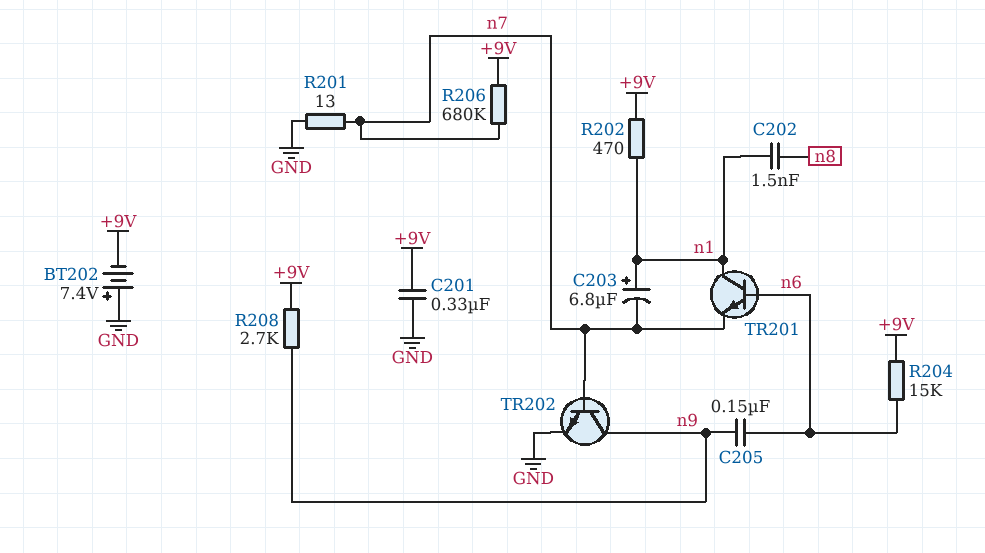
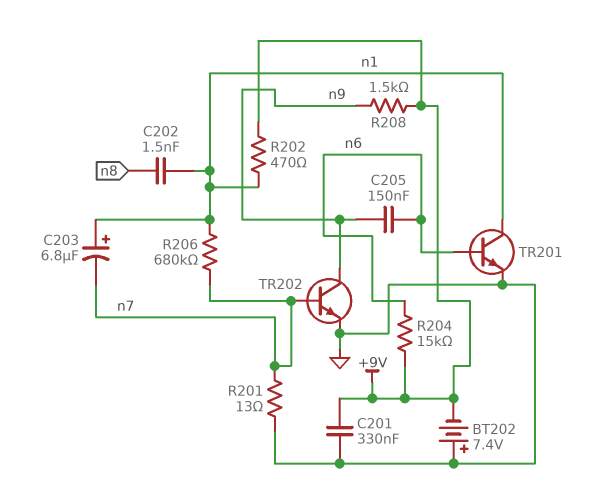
R206: 680k (+9V, n7) -> 680k (n1, n7)
R208: 2.7k (+9V, n9) -> 1.5k (+9V, n9)
TR201: NPN (B n6, C n1, E n7) -> NPN (B n6, C n1, E GND)

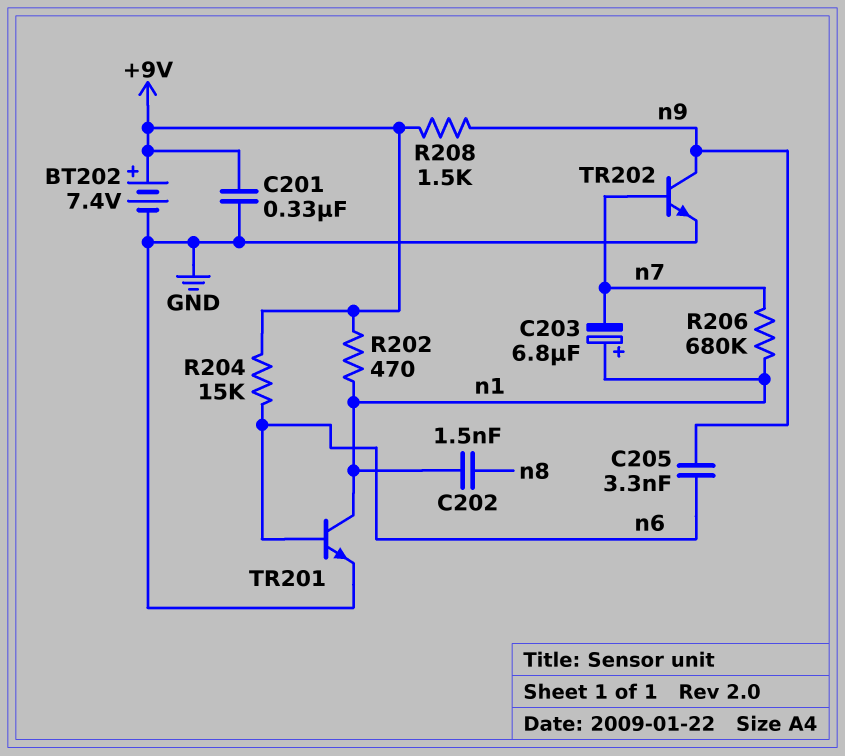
BT202: 7.4V (plus GND, minus +9V) -> 7.4V (plus +9V, minus GND)
C205: 150nF (n6, n9) -> 3.3nF (n6, n9)
R201: 13 (GND, n7) -> none

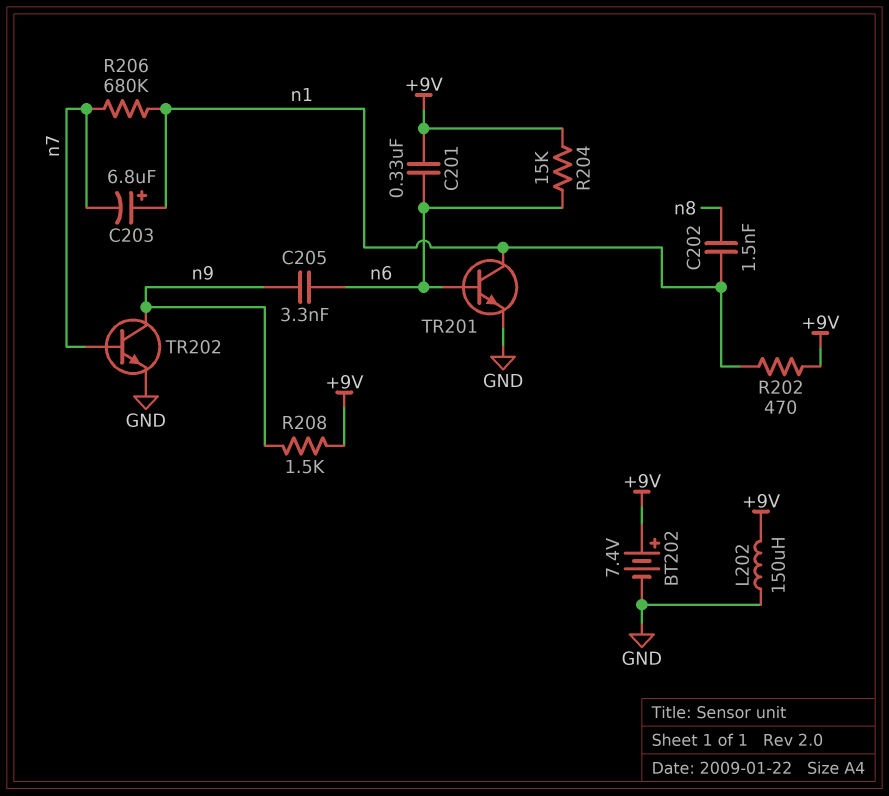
C201: 330nF (+9V, GND) -> 330nF (+9V, n6)
L202: none -> 150uH (+9V, GND)

